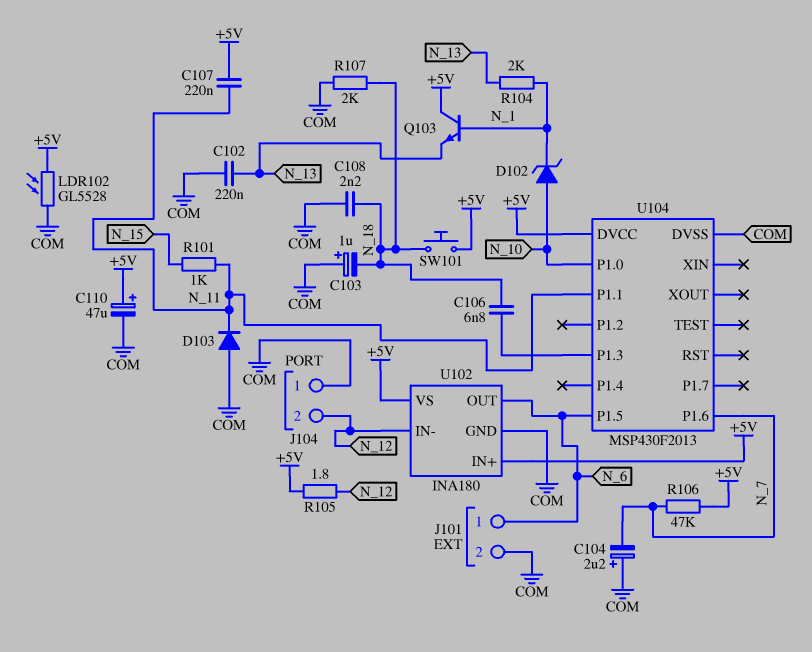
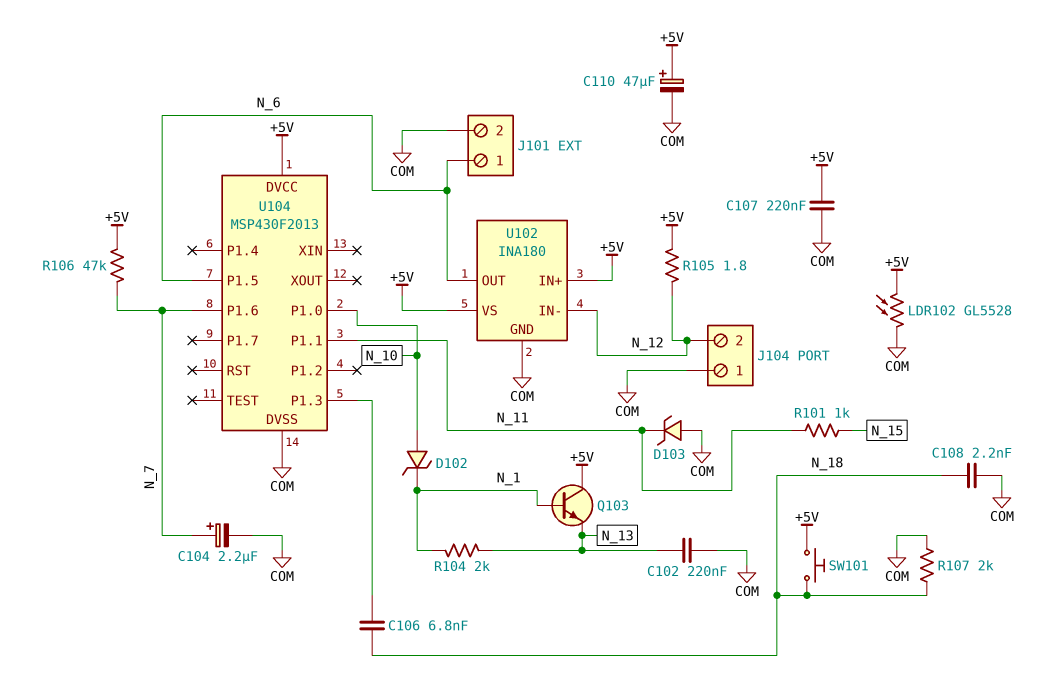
C103: 1uF (plus COM, minus N_18) -> none
C104: 2.2uF (plus COM, minus N_7) -> 2.2uF (plus N_7, minus COM)
C107: 220nF (+5V, N_11) -> 220nF (+5V, COM)
D103: diode (A COM, K N_11) -> zener (A COM, K N_11)

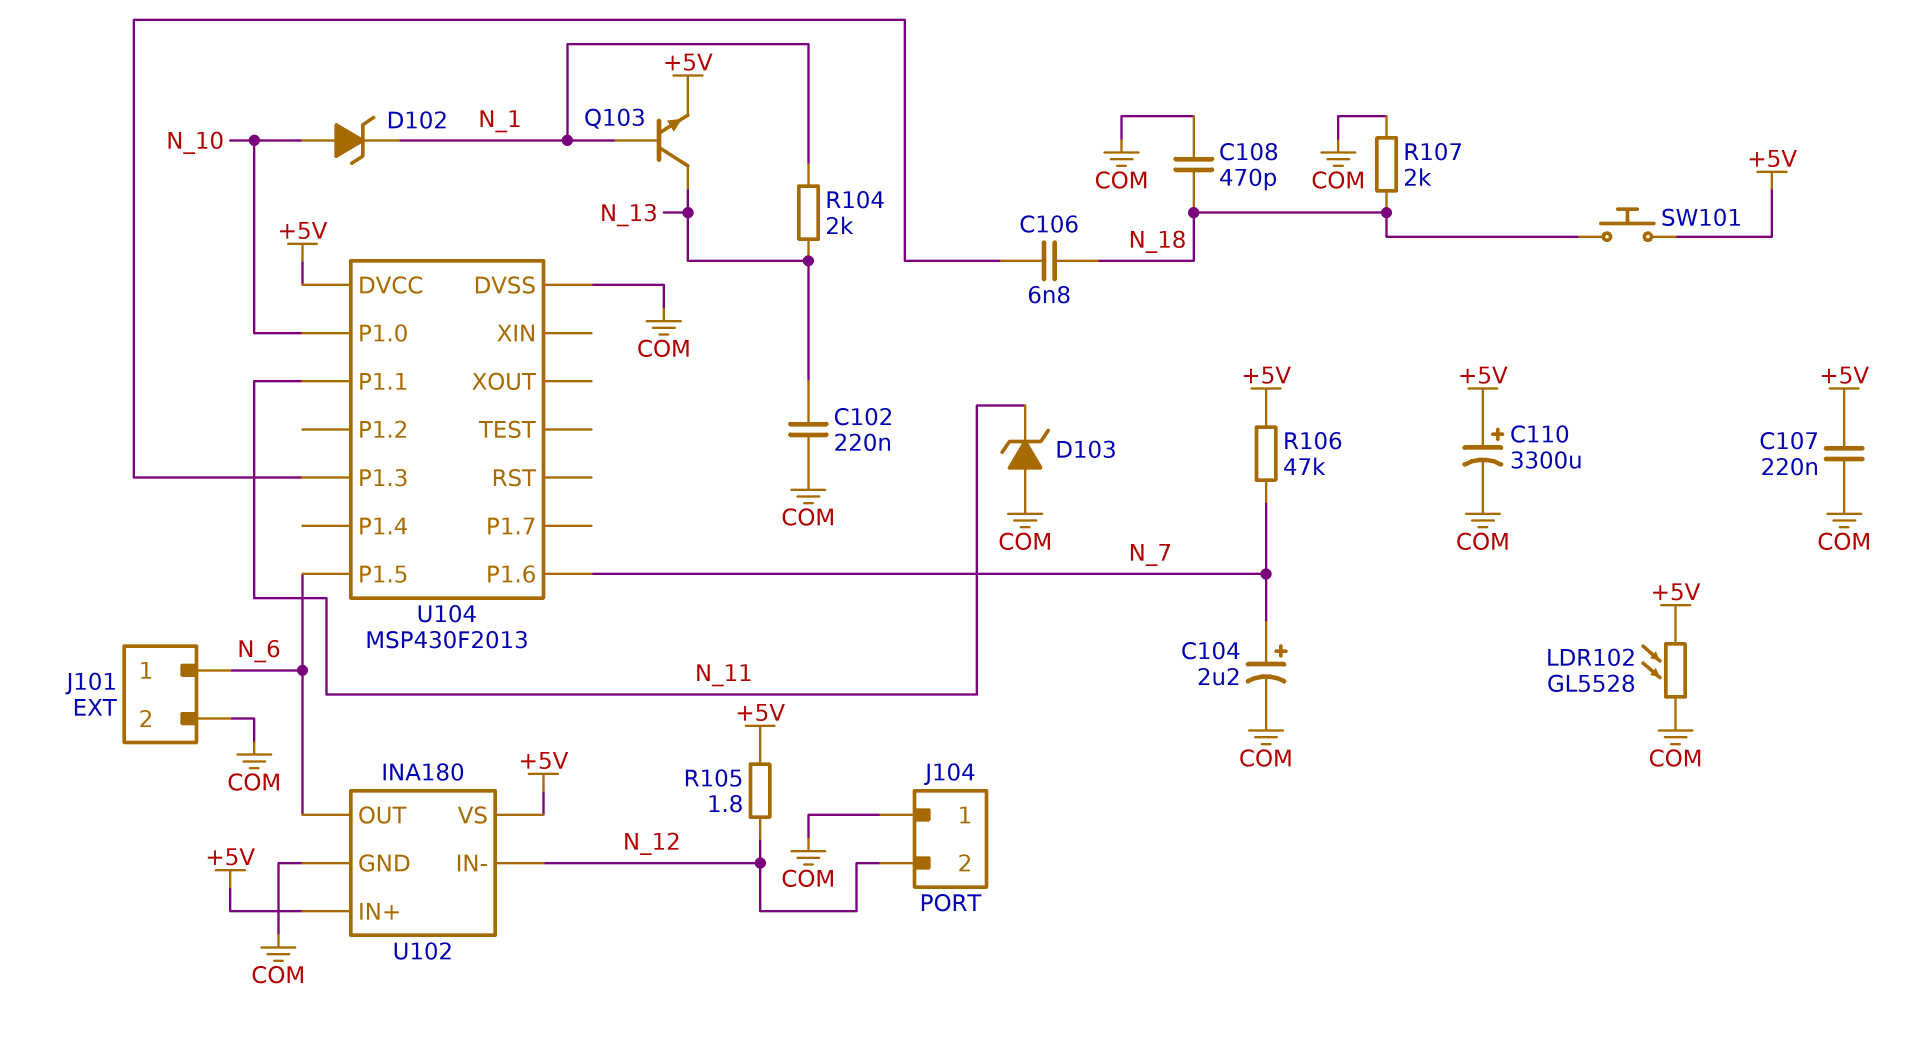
C108: 2.2nF (COM, N_18) -> 470pF (COM, N_18)
C110: 47uF (plus +5V, minus COM) -> 3300uF (plus +5V, minus COM)
Q103: NPN (B N_1, C +5V, E N_13) -> NPN (B N_1, C N_13, E +5V)
R101: 1k (N_11, N_15) -> none

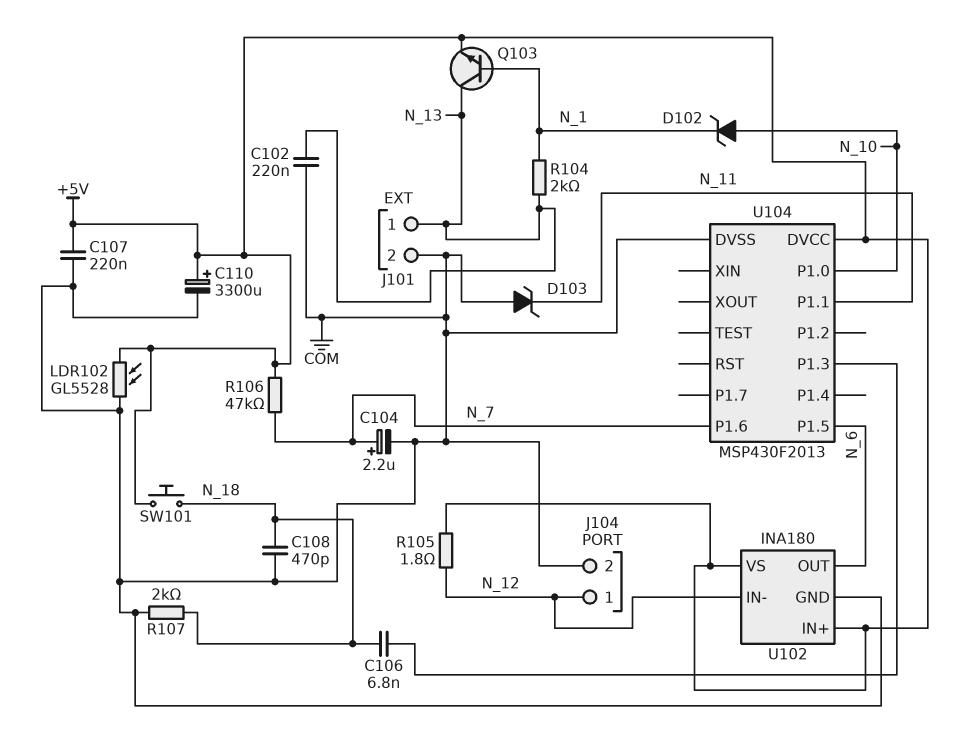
J101 pin 1: N_6 -> N_13
J104 pin 1: COM -> N_12
J104 pin 2: N_12 -> COM

